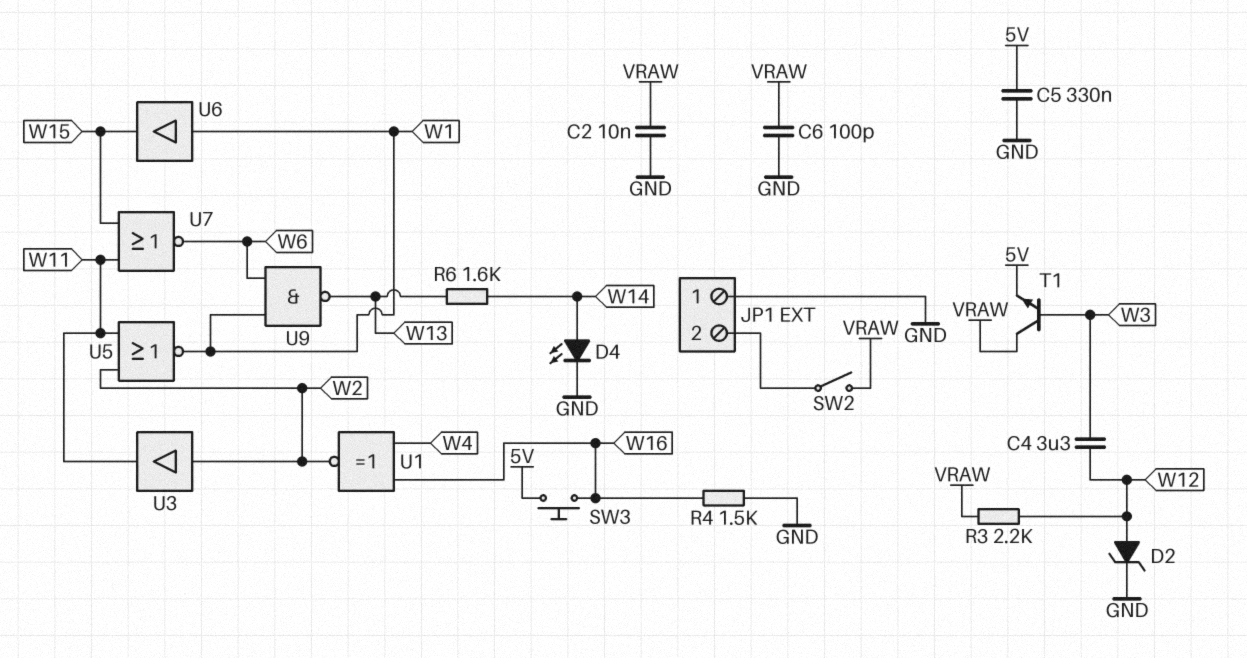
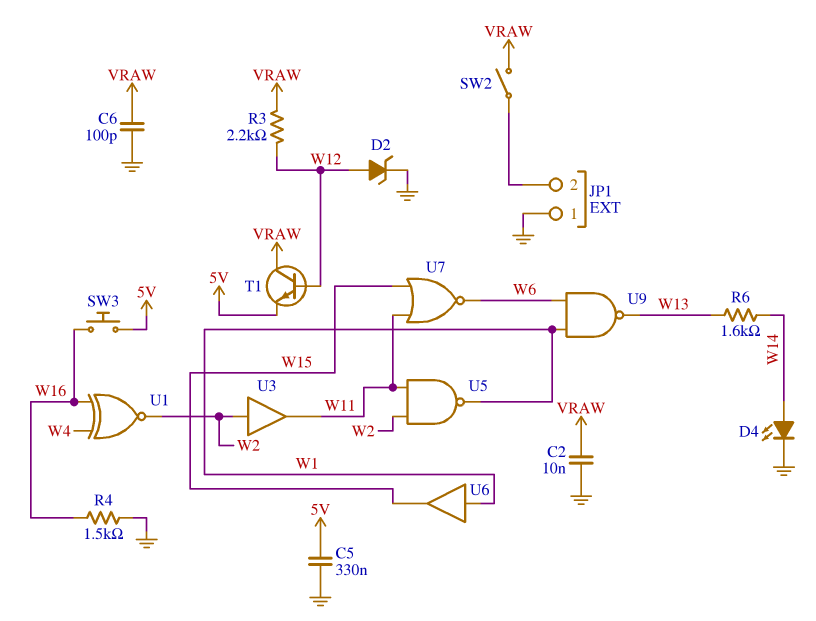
C4: 3.3uF (W3, W12) -> none
T1: NPN (B W3, C VRAW, E 5V) -> NPN (B W12, C VRAW, E 5V)
U5: NOR (in W2, in W11, out W1) -> NAND (in W2, in W11, out W1)

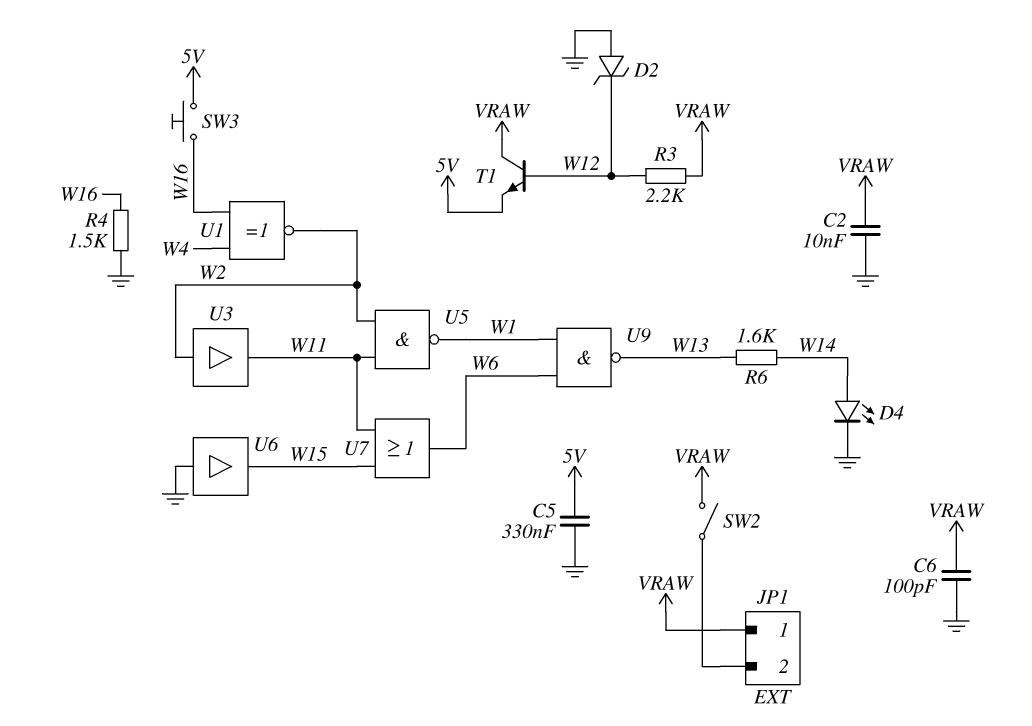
D2: zener (A W12, K GND) -> zener (A GND, K W12)
JP1 pin 1: GND -> VRAW
U6: buffer (in W1, out W15) -> buffer (in GND, out W15)
U7: NOR (in W11, in W15, out W6) -> OR (in W11, in W15, out W6)

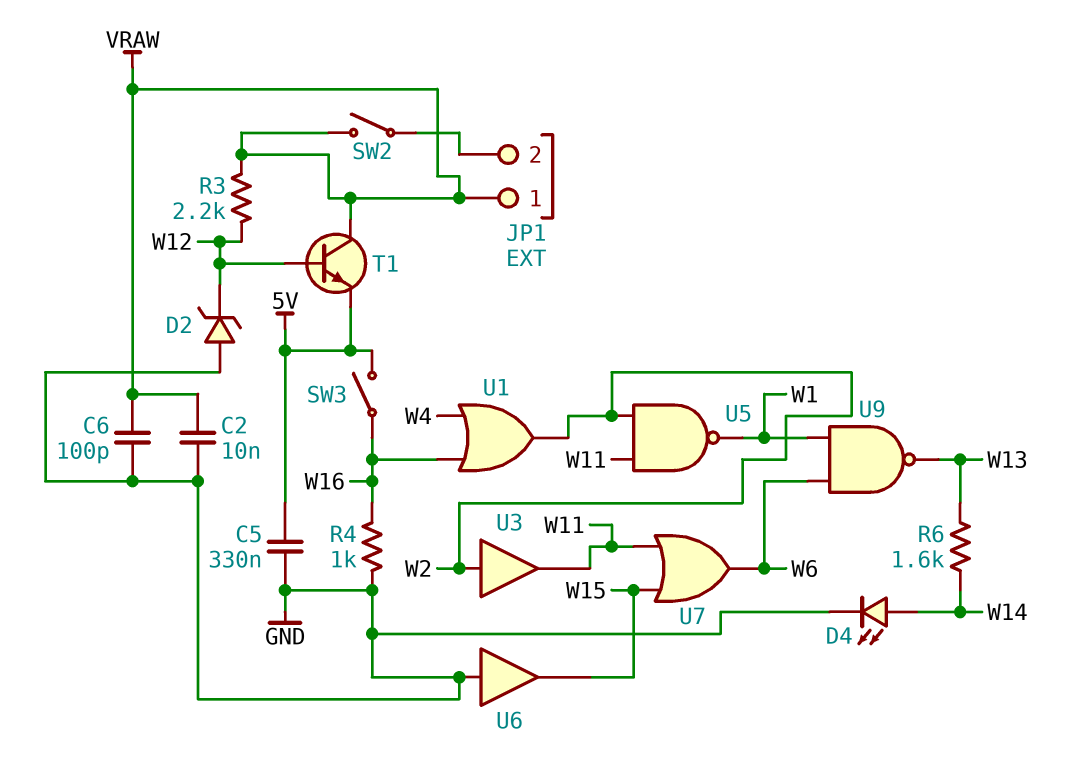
R4: 1.5k (GND, W16) -> 1k (GND, W16)
SW3: button (5V, W16) -> switch (5V, W16)
U1: XNOR (in W4, in W16, out W2) -> OR (in W4, in W16, out W2)

